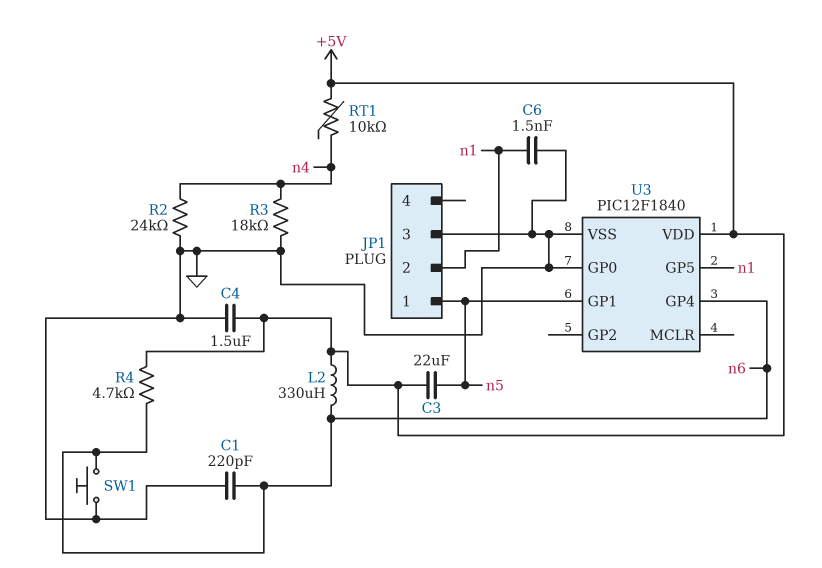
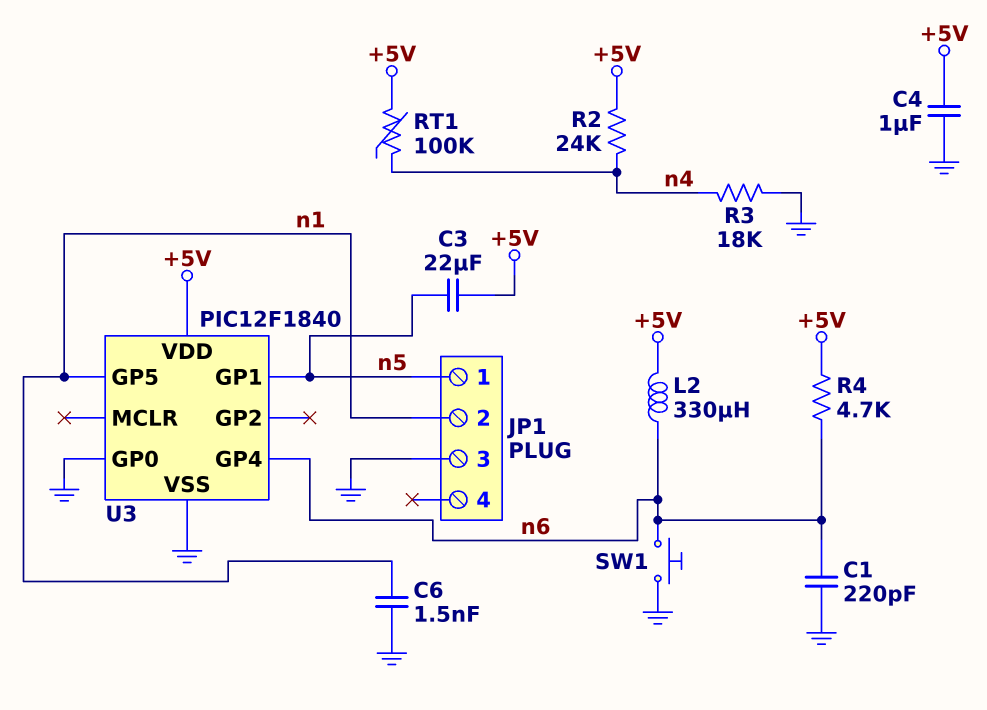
C4: 1.5uF (+5V, GND) -> 1uF (+5V, GND)
R2: 24k (GND, n4) -> 24k (+5V, n4)
RT1: 10k (+5V, n4) -> 100k (+5V, n4)

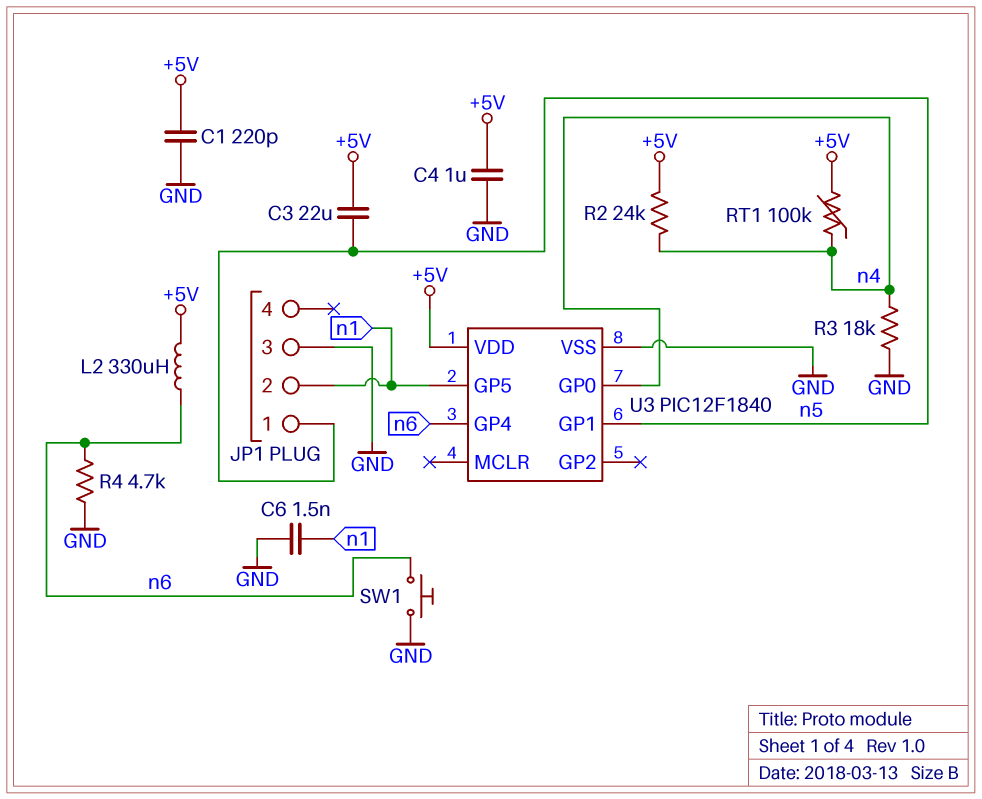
C1: 220pF (GND, n6) -> 220pF (+5V, GND)
R4: 4.7k (+5V, n6) -> 4.7k (GND, n6)
U3 pin GP0: GND -> n4

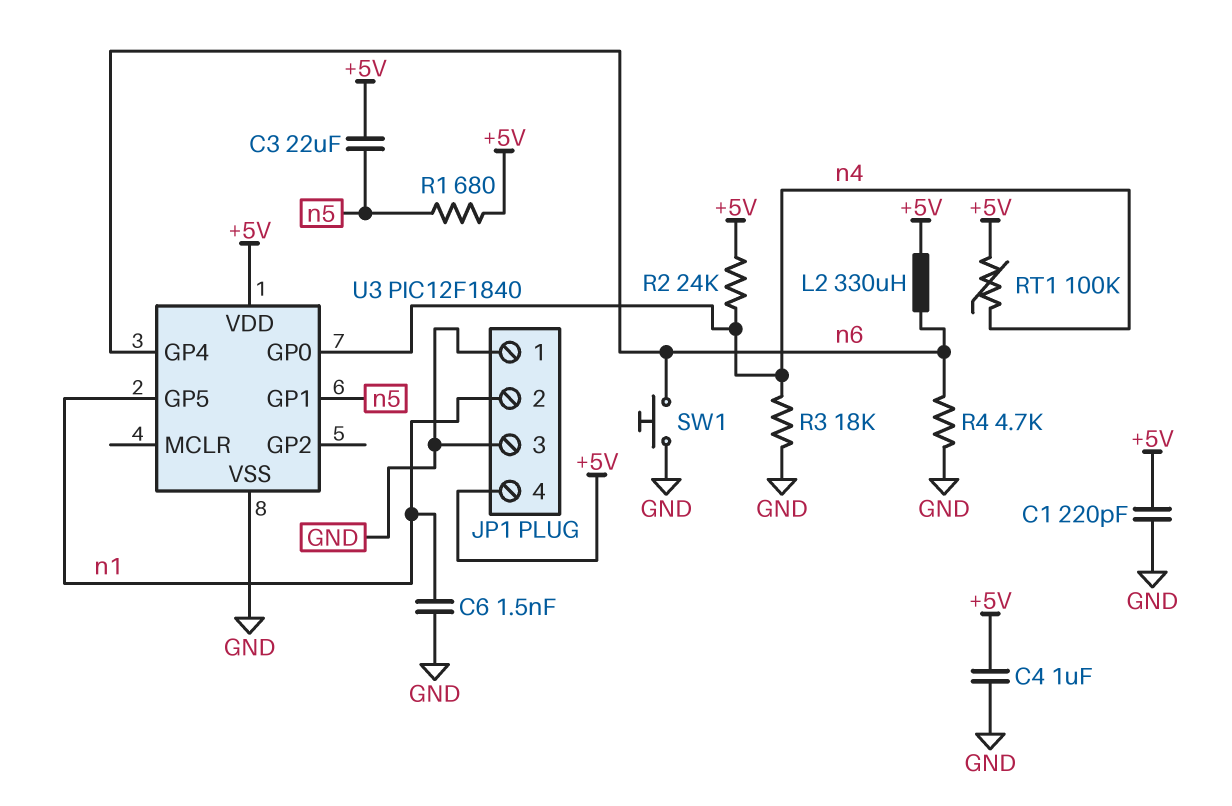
JP1 pin 1: n5 -> GND
JP1 pin 4: none -> +5V
R1: none -> 680 (+5V, n5)

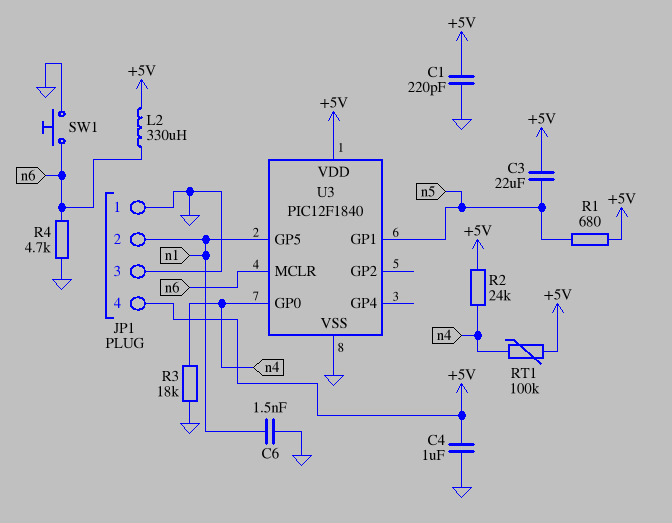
U3 pin GP4: n6 -> none
U3 pin MCLR: none -> n6

